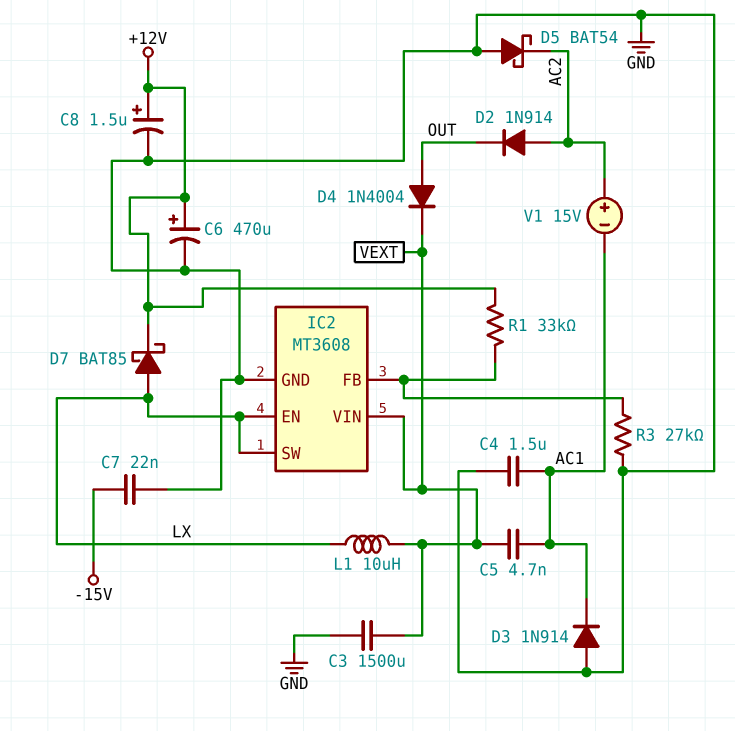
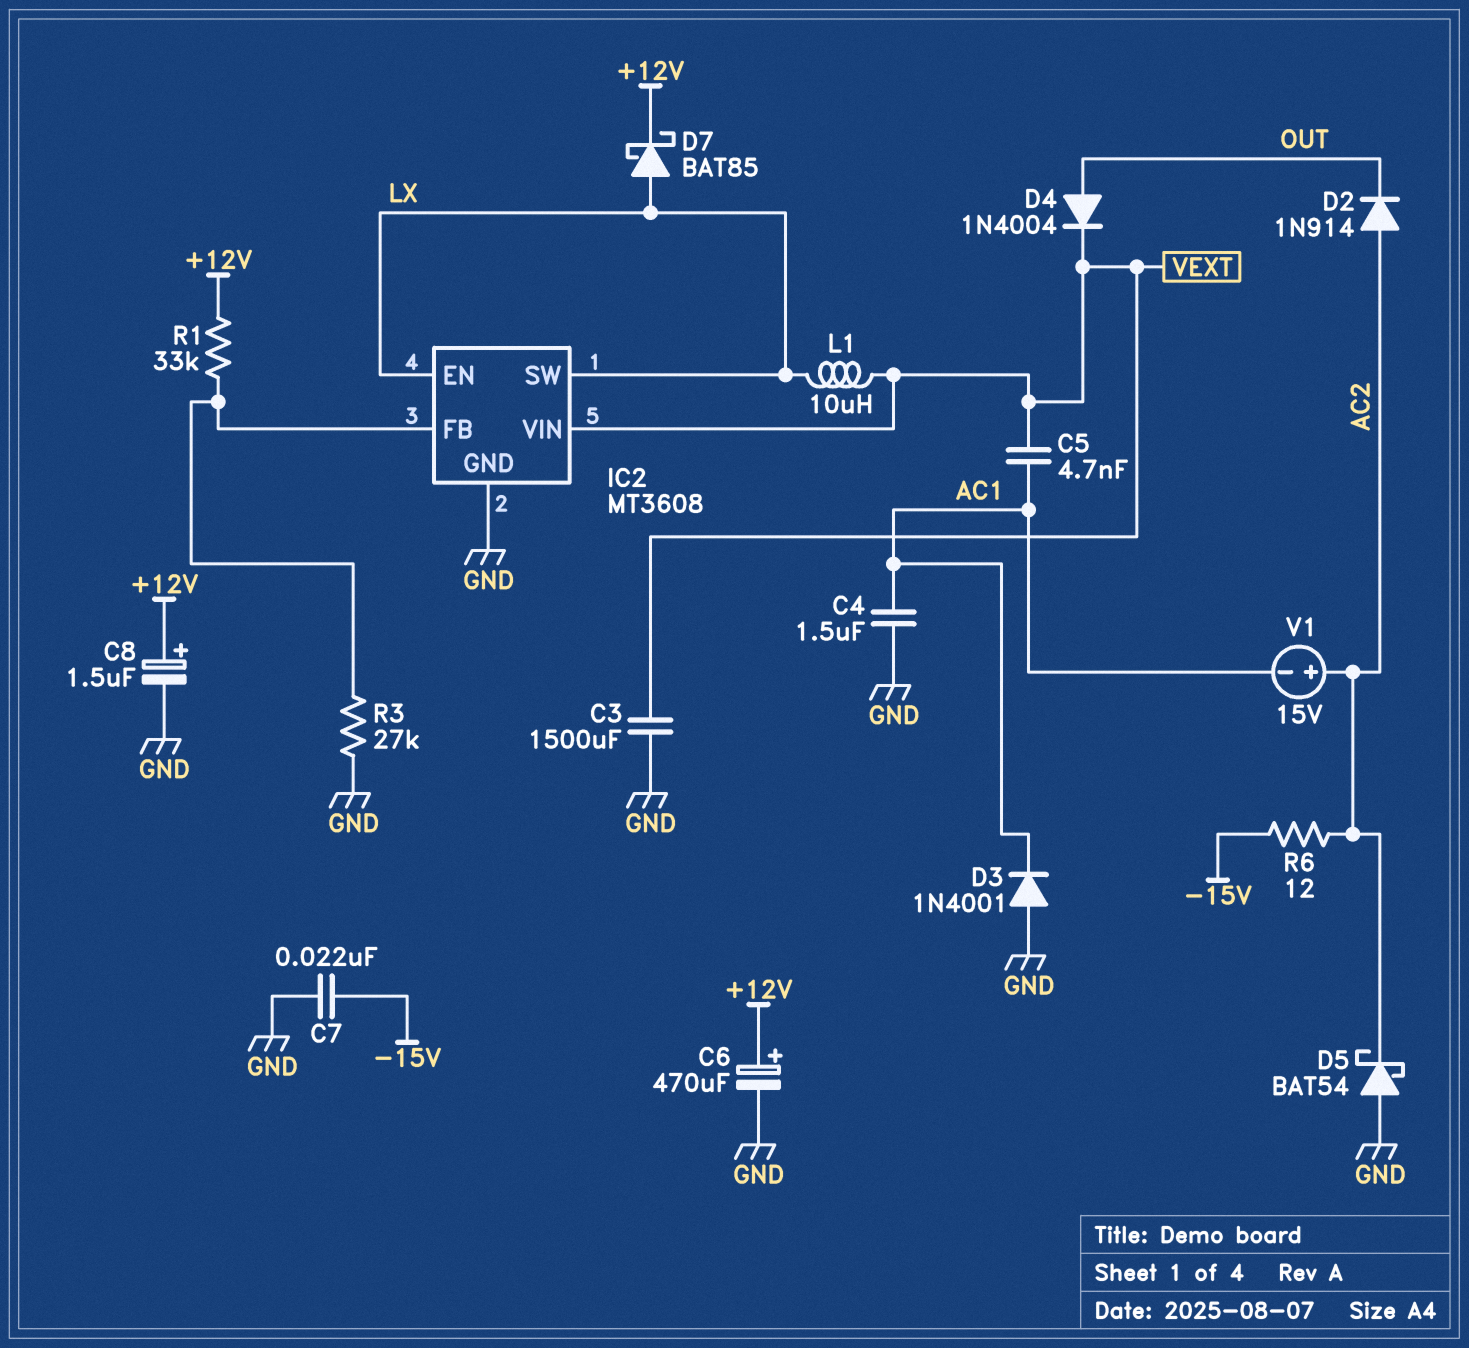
D3: diode 1N914 (A GND, K AC1) -> diode 1N4001 (A GND, K AC1)
R6: none -> 12 (-15V, AC2)

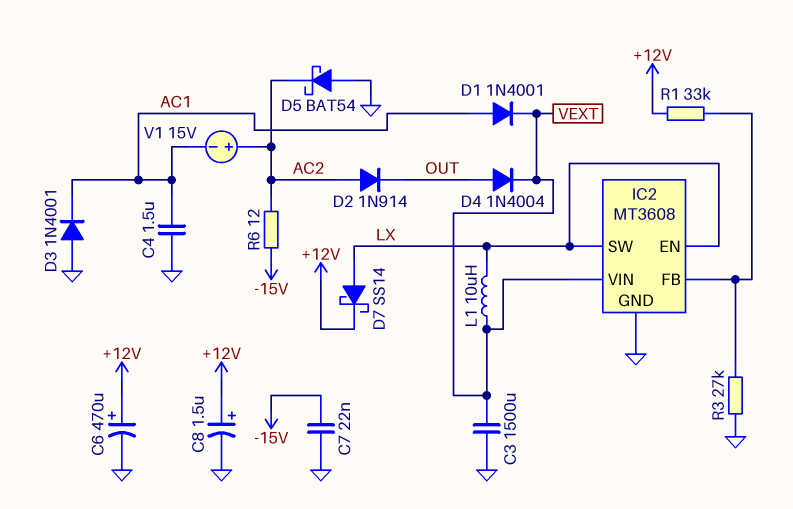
C5: 4.7nF (AC1, VEXT) -> none
D1: none -> diode 1N4001 (A AC1, K VEXT)
D7: schottky BAT85 (A LX, K +12V) -> schottky SS14 (A LX, K +12V)

